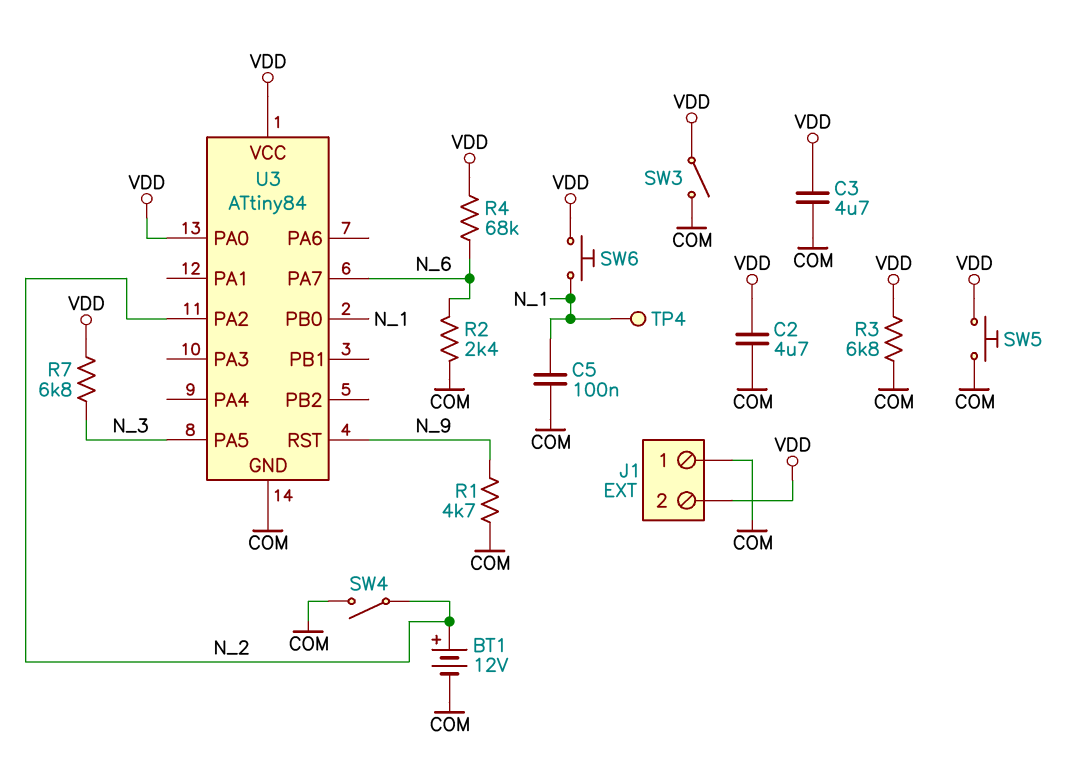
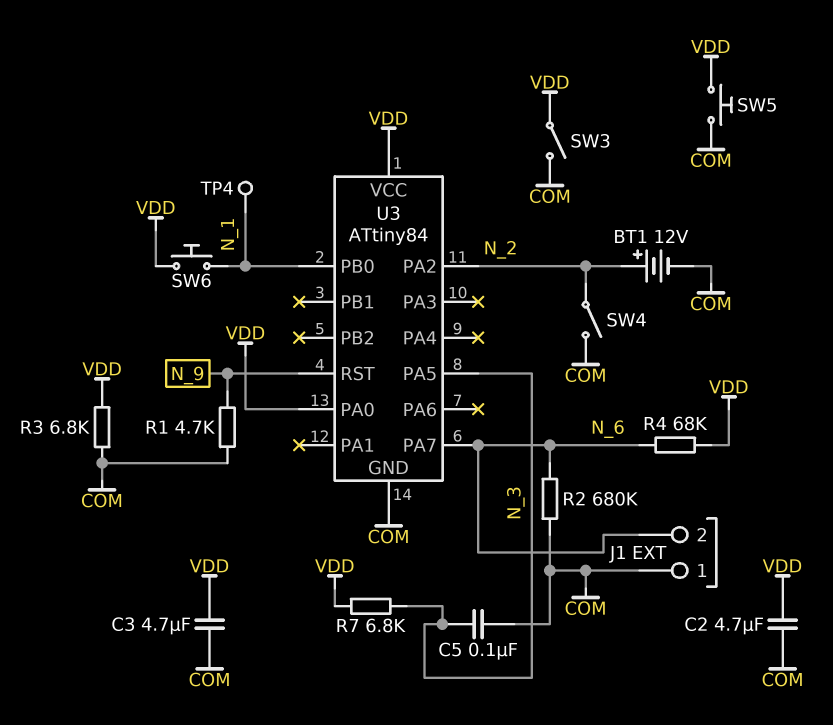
C5: 100nF (COM, N_1) -> 100nF (COM, N_3)
J1 pin 2: VDD -> N_6
R2: 2.4k (COM, N_6) -> 680k (COM, N_6)

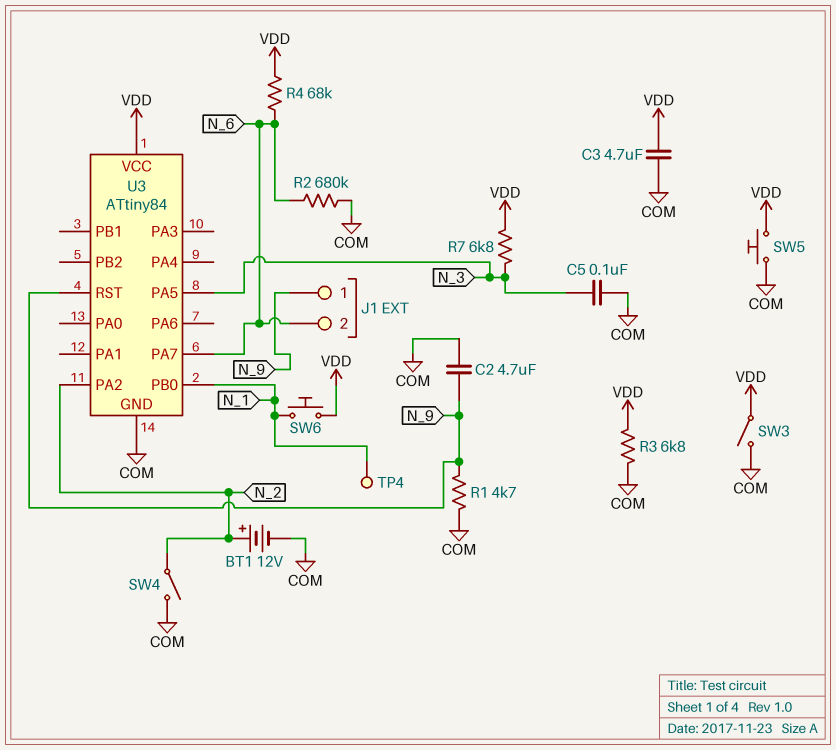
C2: 4.7uF (COM, VDD) -> 4.7uF (COM, N_9)
J1 pin 1: COM -> N_9
U3 pin PA0: VDD -> none

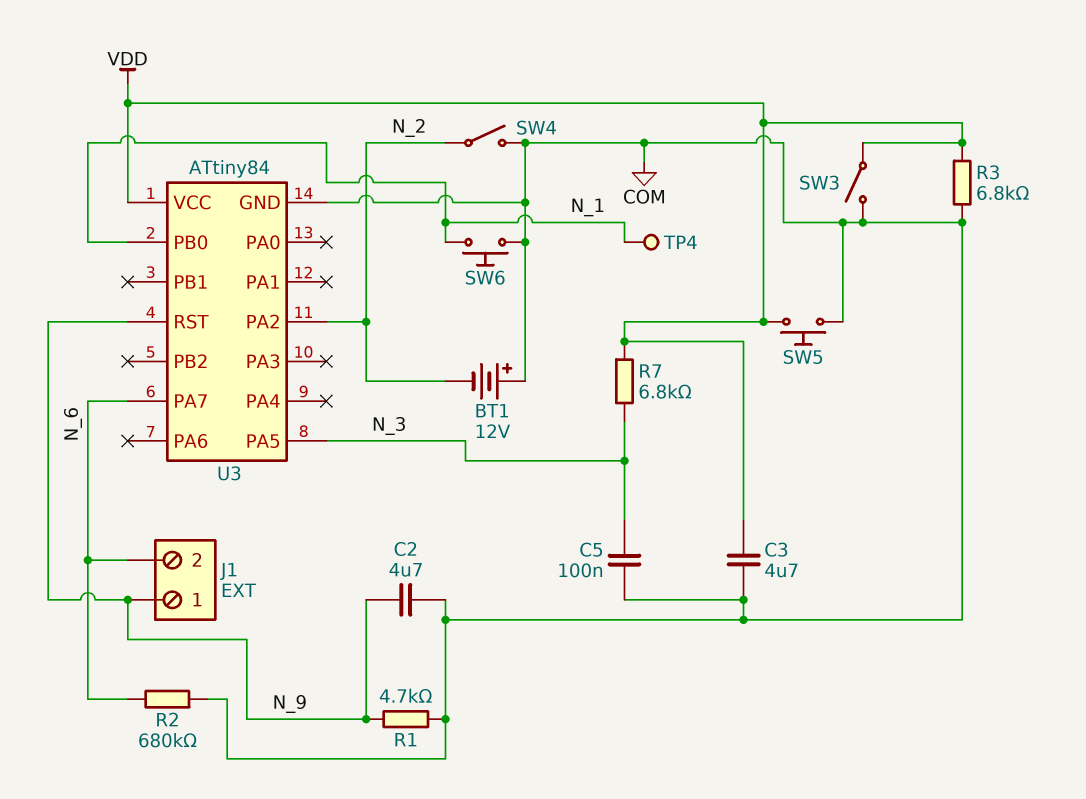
BT1: 12V (plus N_2, minus COM) -> 12V (plus COM, minus N_2)
R4: 68k (N_6, VDD) -> none
SW6: button (N_1, VDD) -> button (COM, N_1)

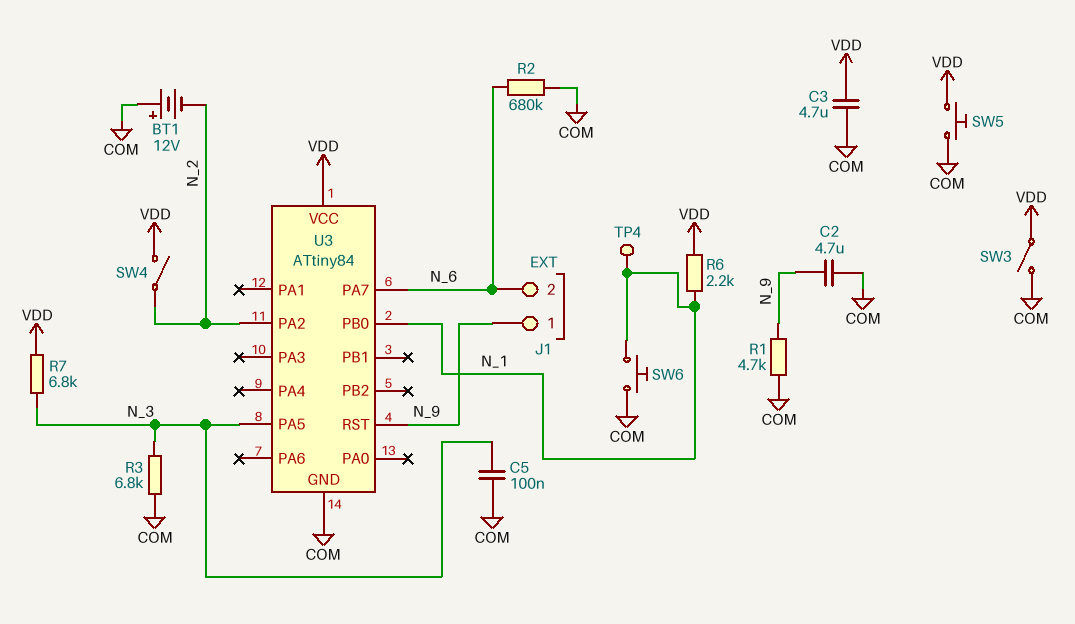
R3: 6.8k (COM, VDD) -> 6.8k (COM, N_3)
R6: none -> 2.2k (N_1, VDD)
SW4: switch (COM, N_2) -> switch (N_2, VDD)

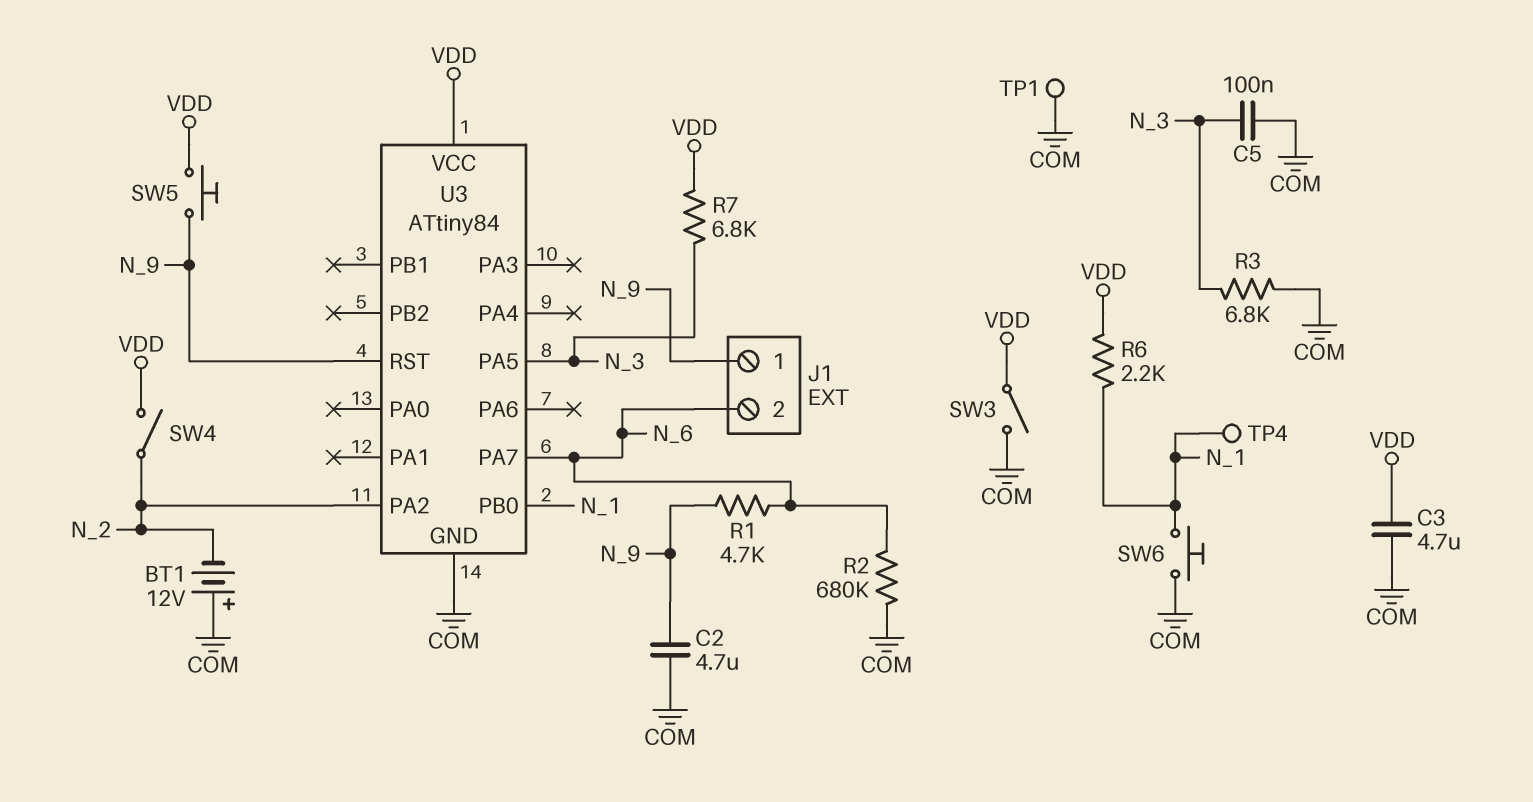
R1: 4.7k (COM, N_9) -> 4.7k (N_6, N_9)
SW5: button (COM, VDD) -> button (N_9, VDD)
TP1: none -> test point (COM)

